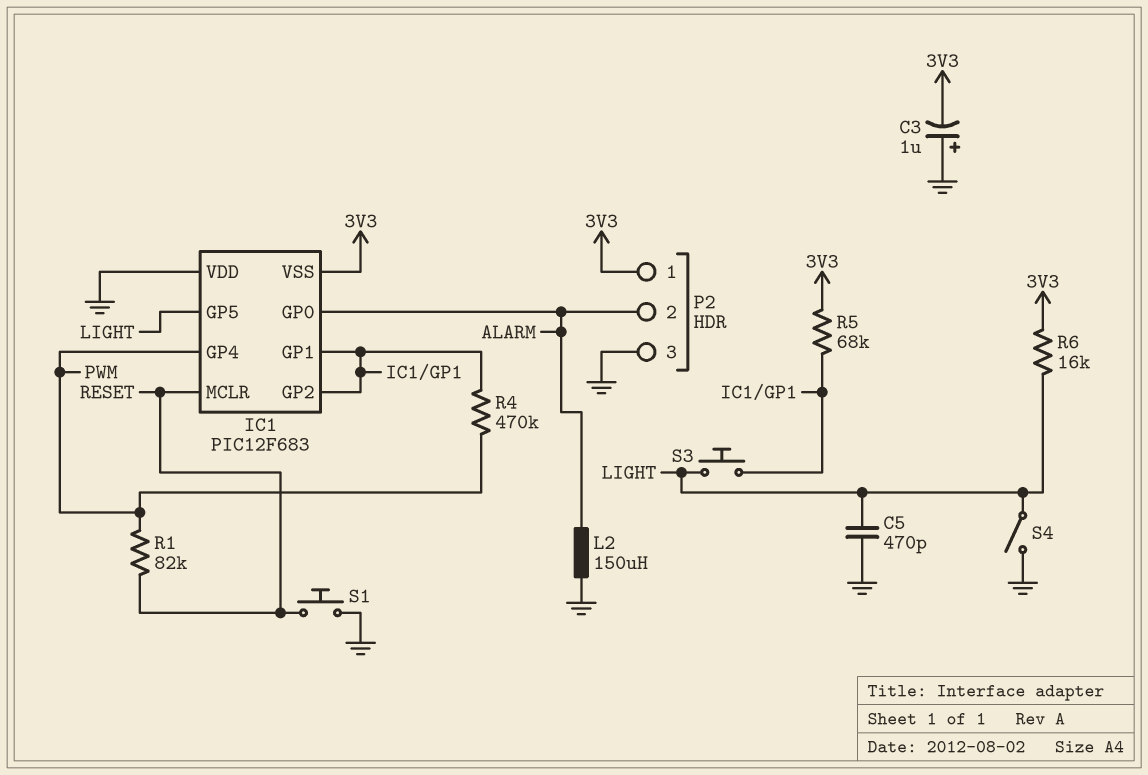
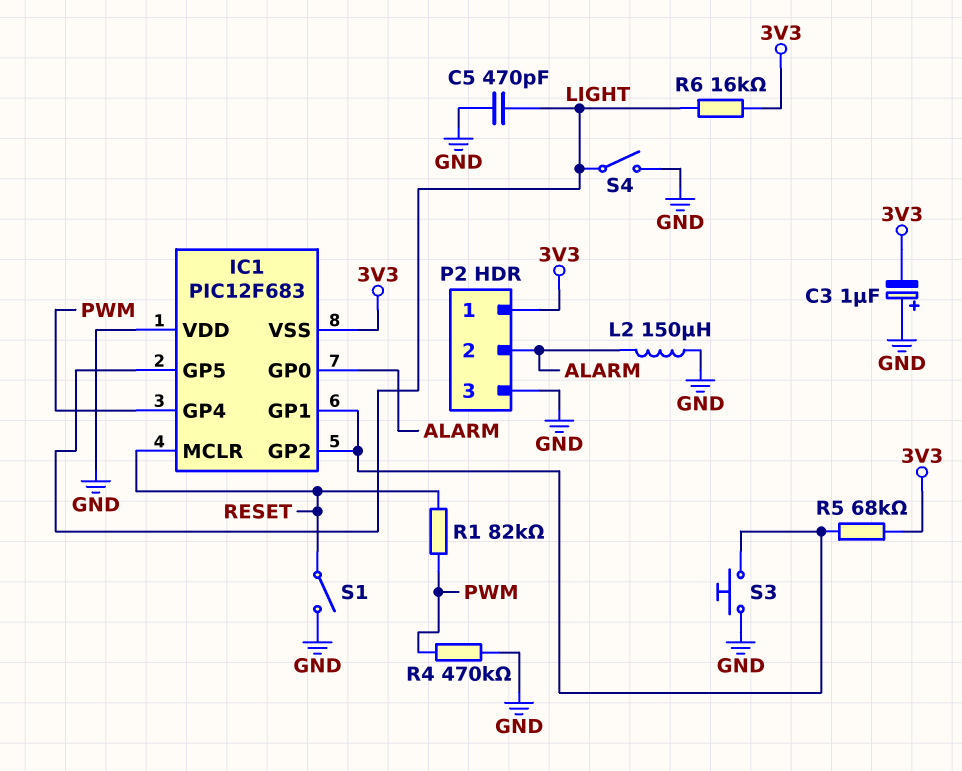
R4: 470k (IC1/GP1, PWM) -> 470k (GND, PWM)
S1: button (GND, RESET) -> switch (GND, RESET)
S3: button (IC1/GP1, LIGHT) -> button (GND, IC1/GP1)

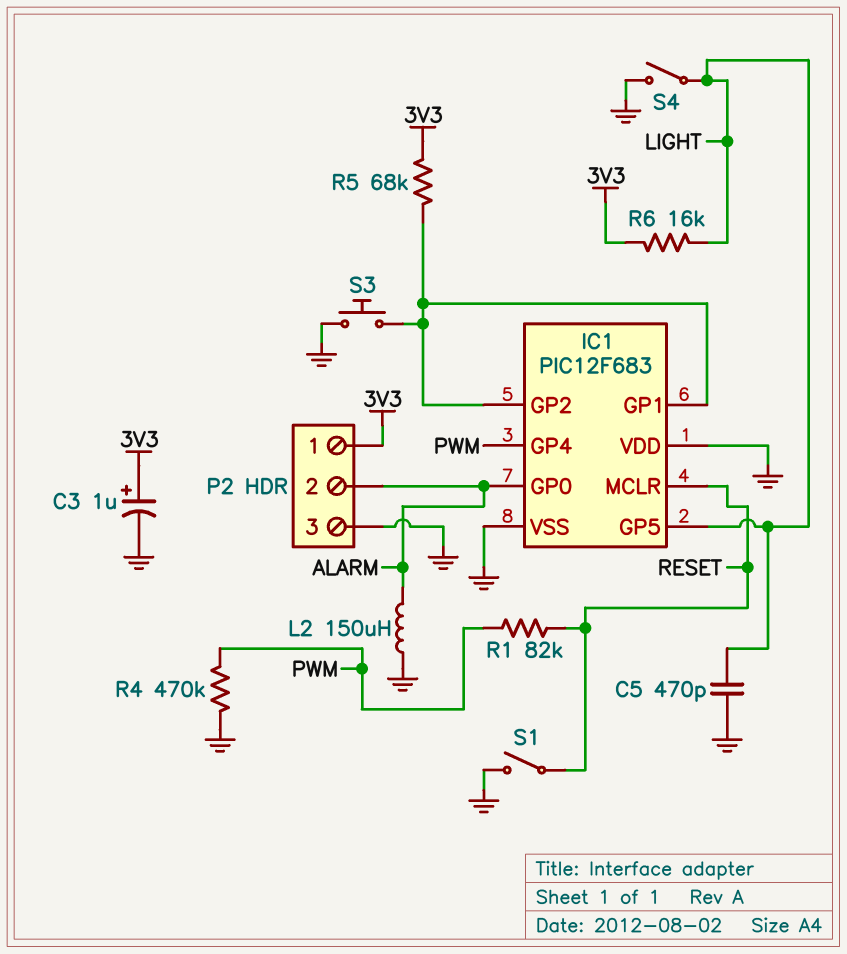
C3: 1uF (plus GND, minus 3V3) -> 1uF (plus 3V3, minus GND)
IC1 pin VSS: 3V3 -> GND

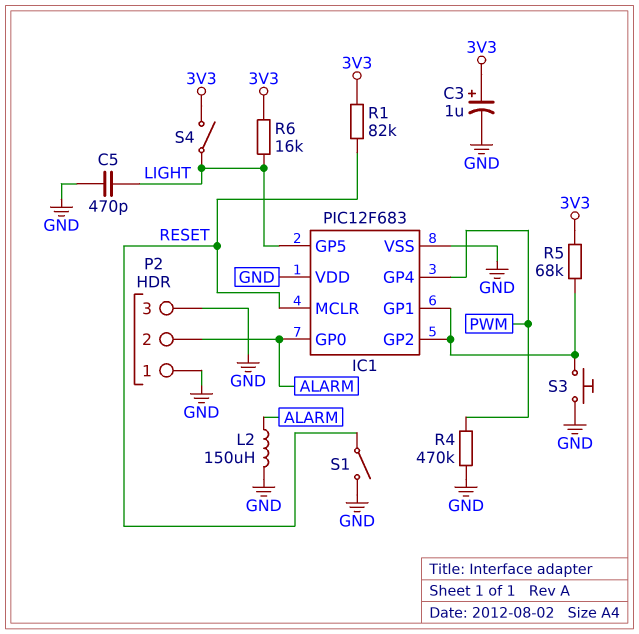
P2 pin 1: 3V3 -> GND
R1: 82k (PWM, RESET) -> 82k (3V3, RESET)
S4: switch (GND, LIGHT) -> switch (3V3, LIGHT)

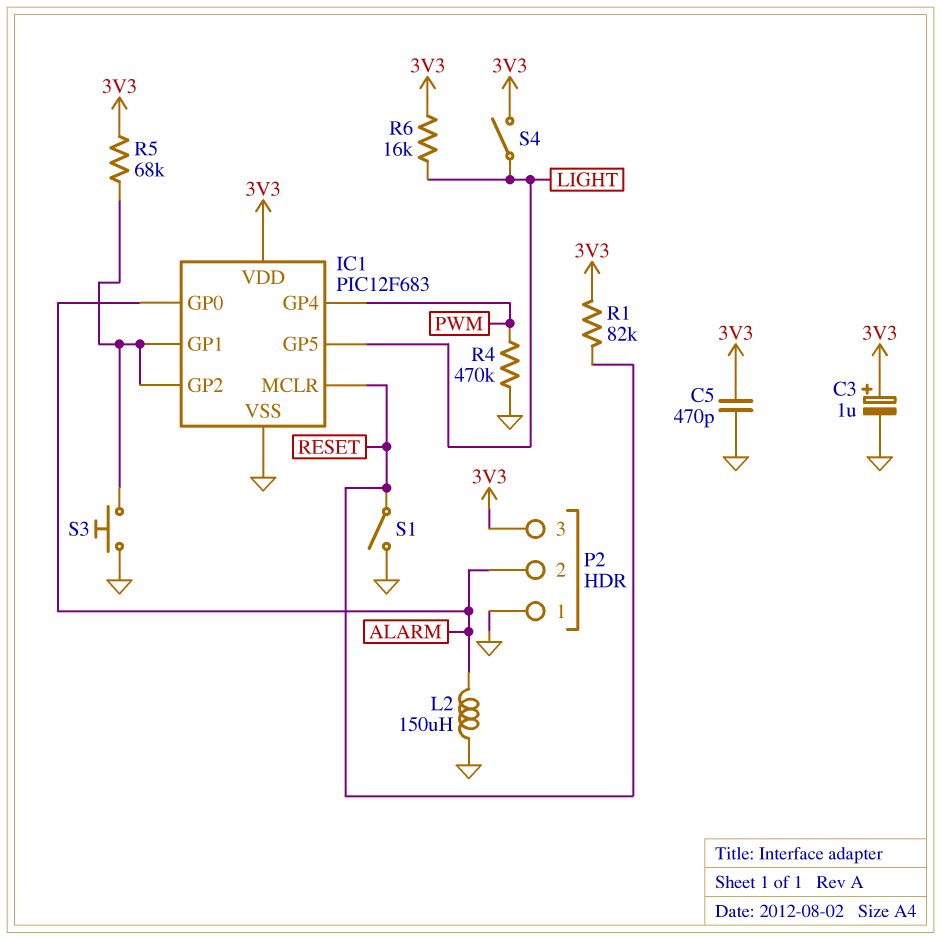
C5: 470pF (GND, LIGHT) -> 470pF (3V3, GND)
IC1 pin VDD: GND -> 3V3
P2 pin 3: GND -> 3V3

